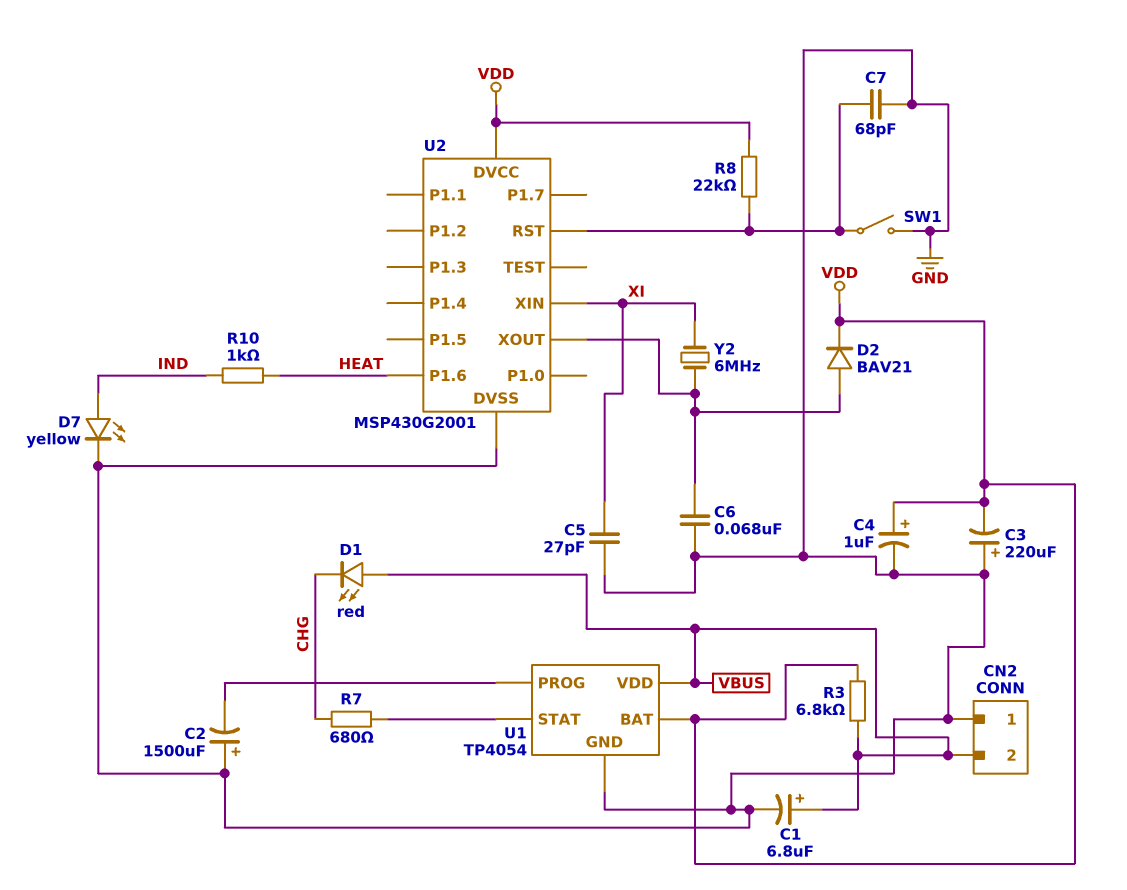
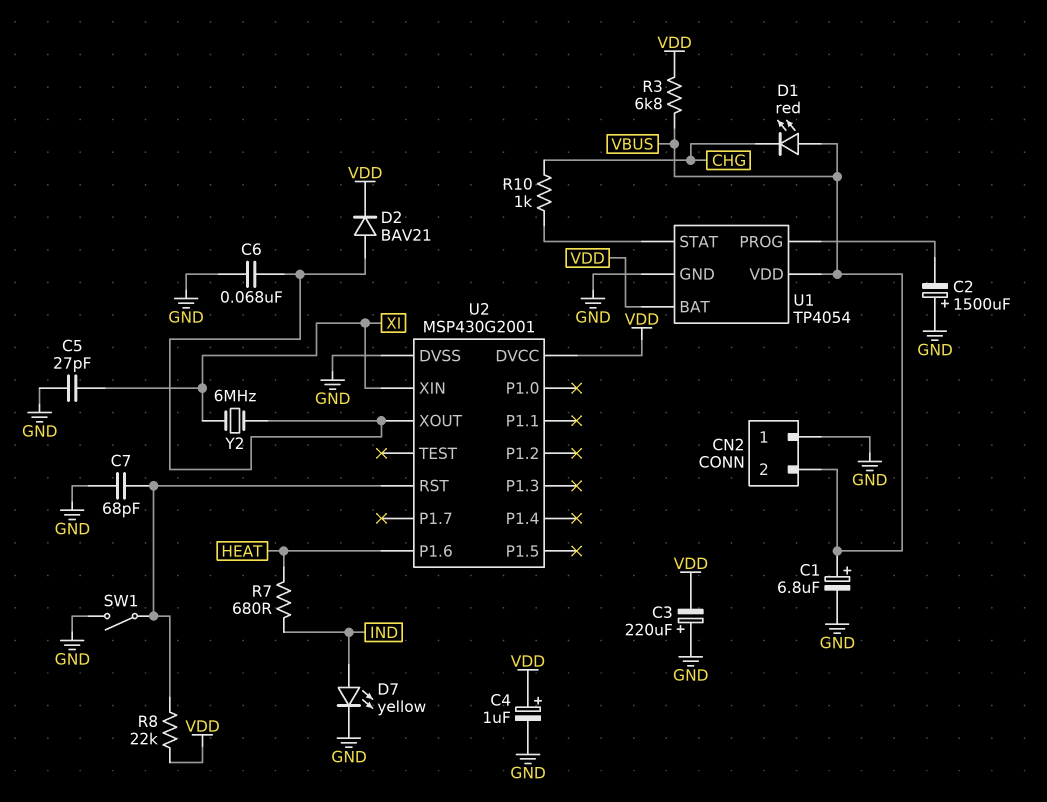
R7: 680 (CHG, U1/STAT) -> 680 (HEAT, IND)
R10: 1k (HEAT, IND) -> 1k (CHG, U1/STAT)

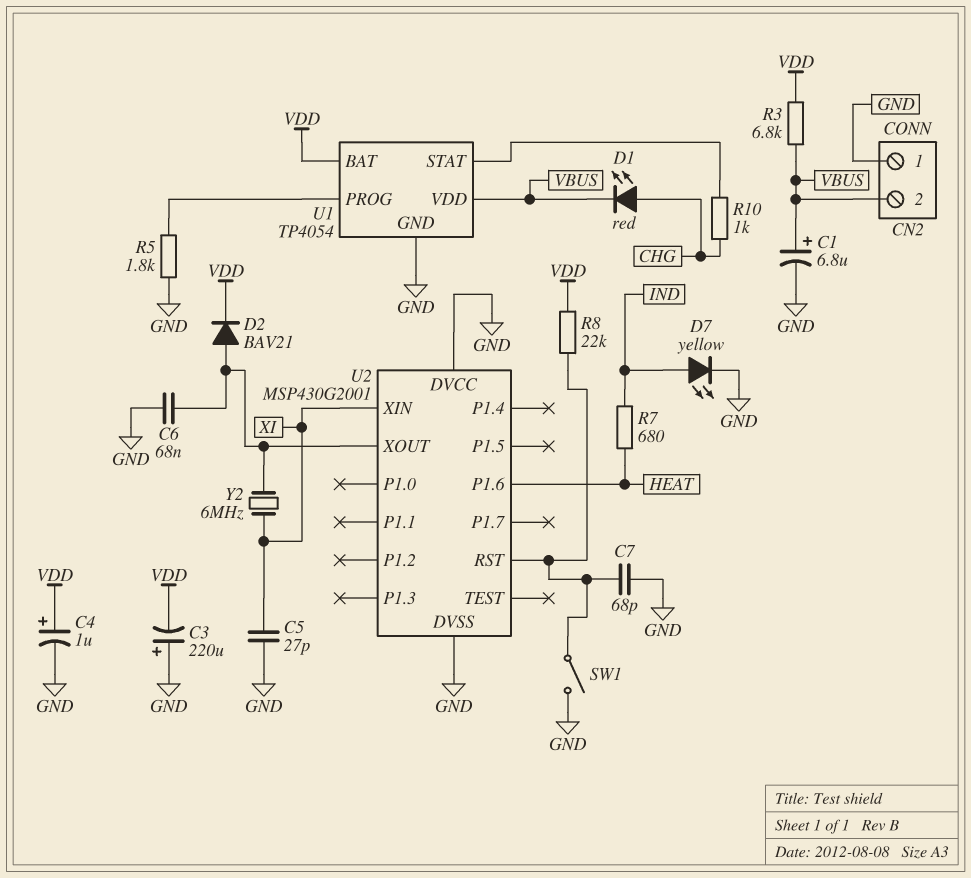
C2: 1500uF (plus GND, minus U1/PROG) -> none
D1: LED red (A VBUS, K CHG) -> LED red (A CHG, K VBUS)
R5: none -> 1.8k (GND, U1/PROG)
U2 pin DVCC: VDD -> GND

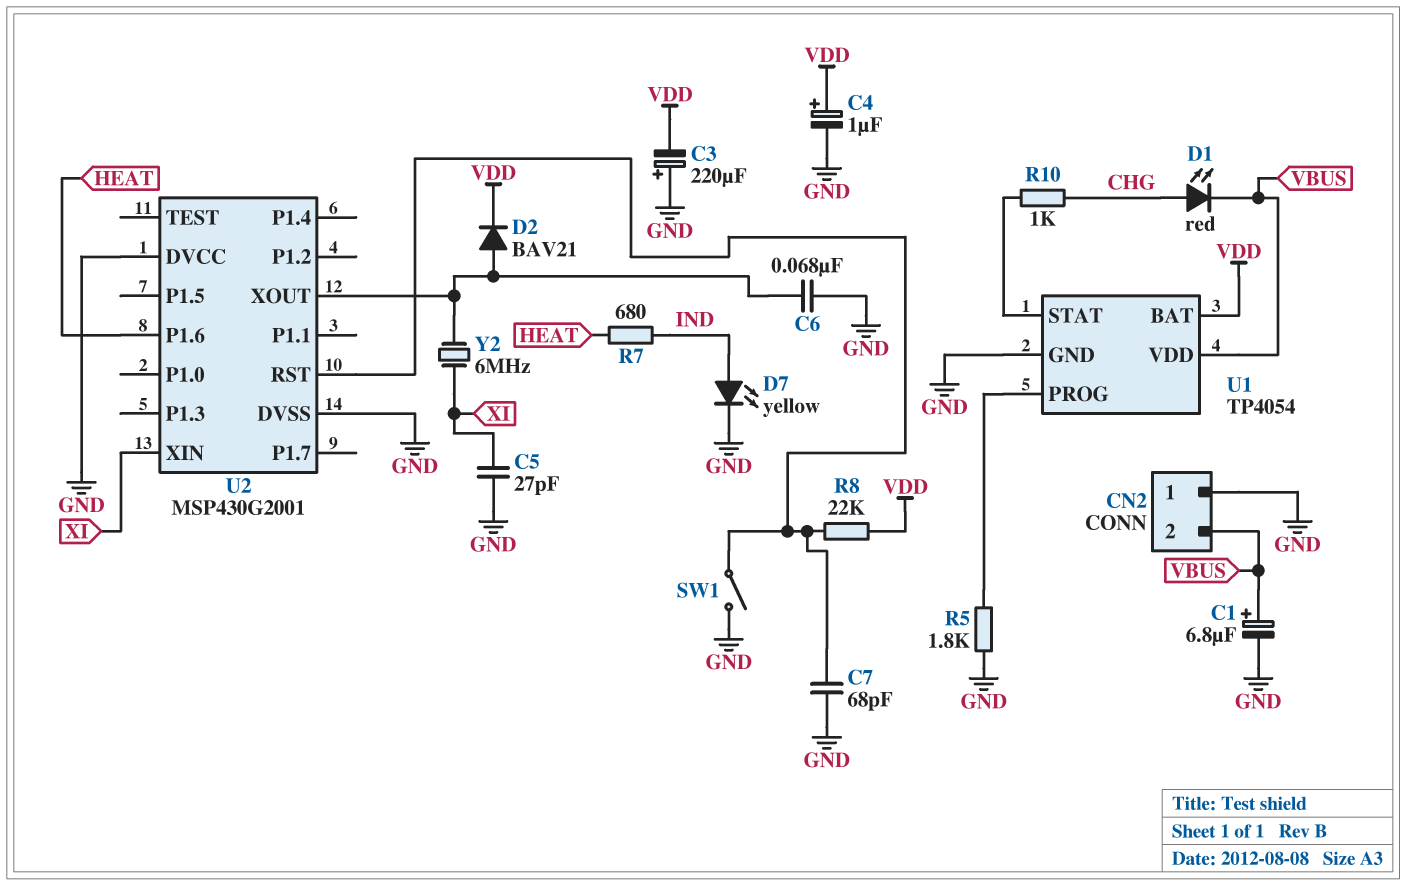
R3: 6.8k (VBUS, VDD) -> none

